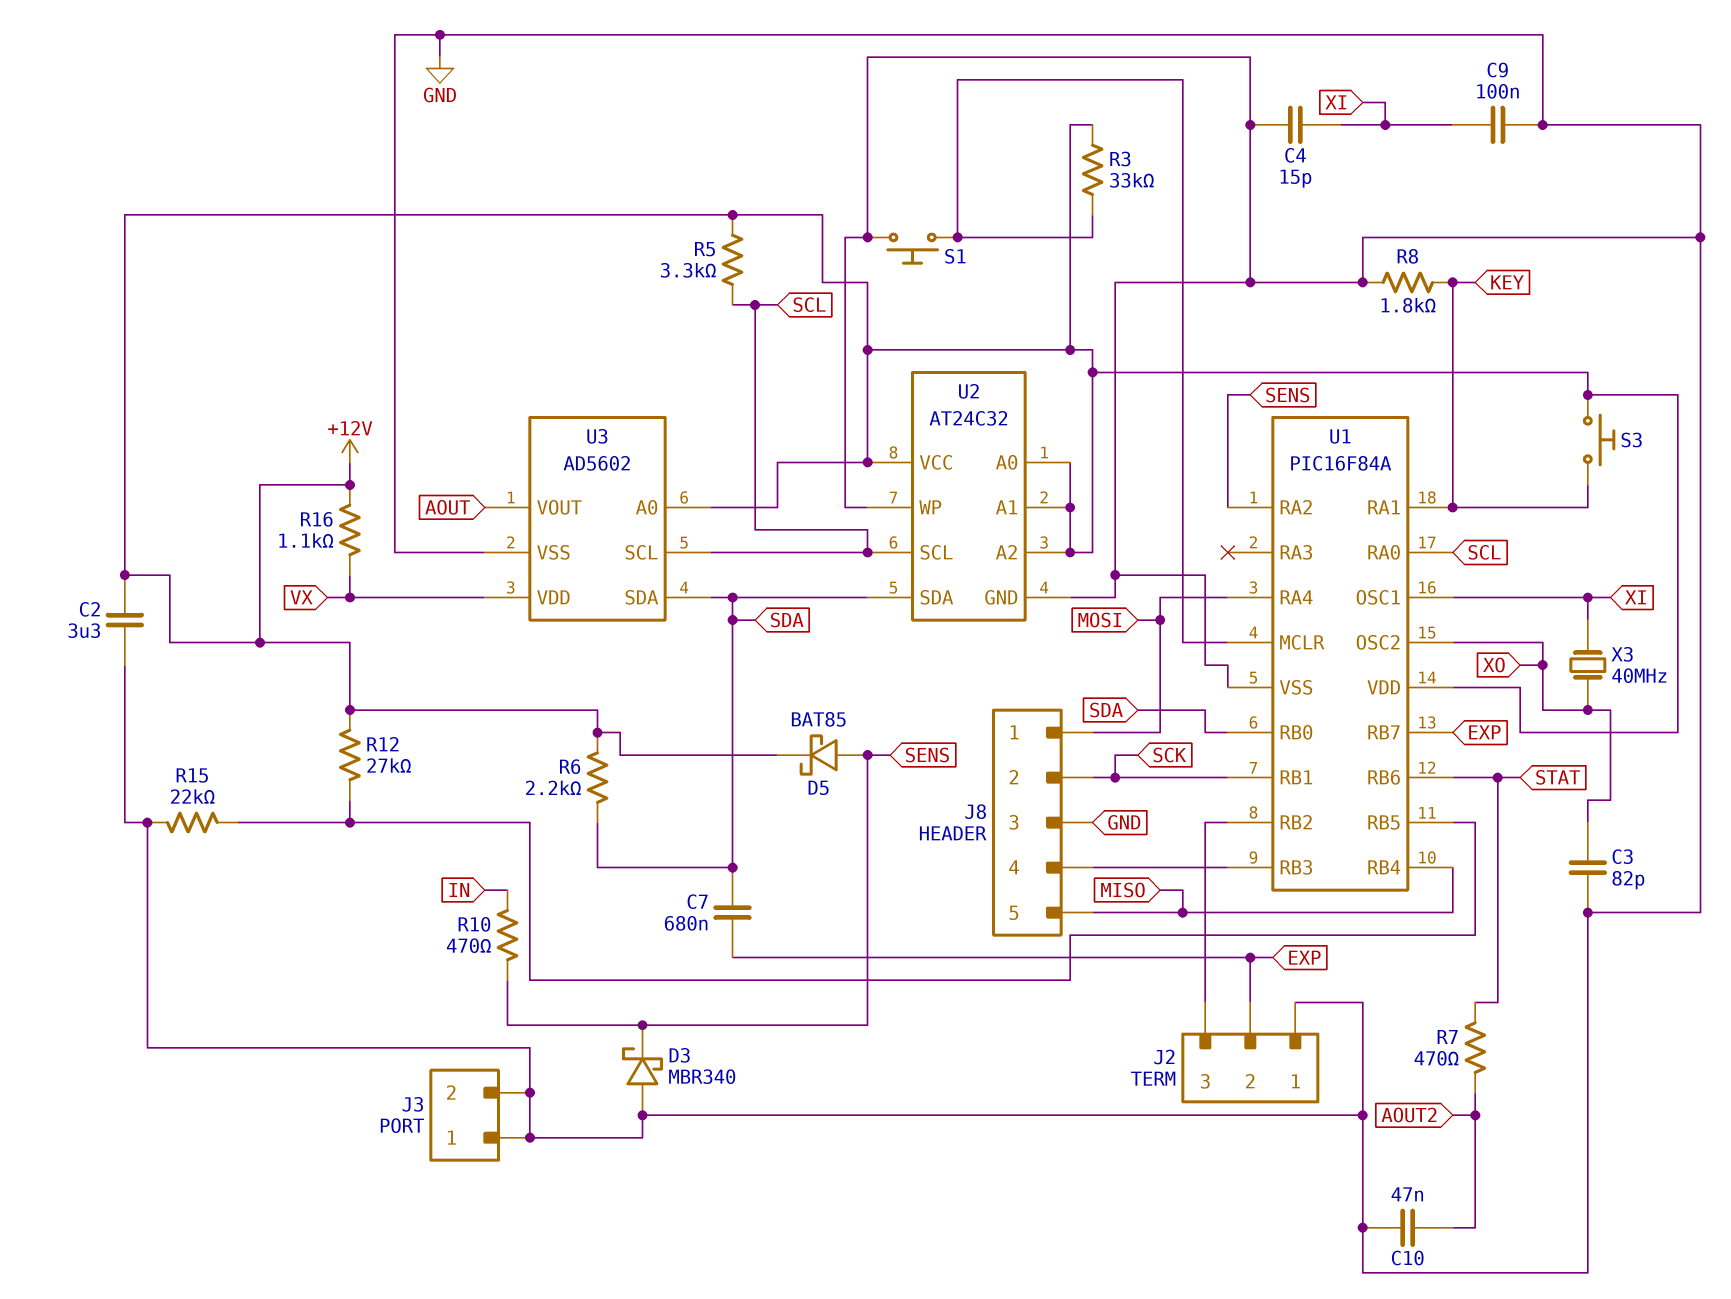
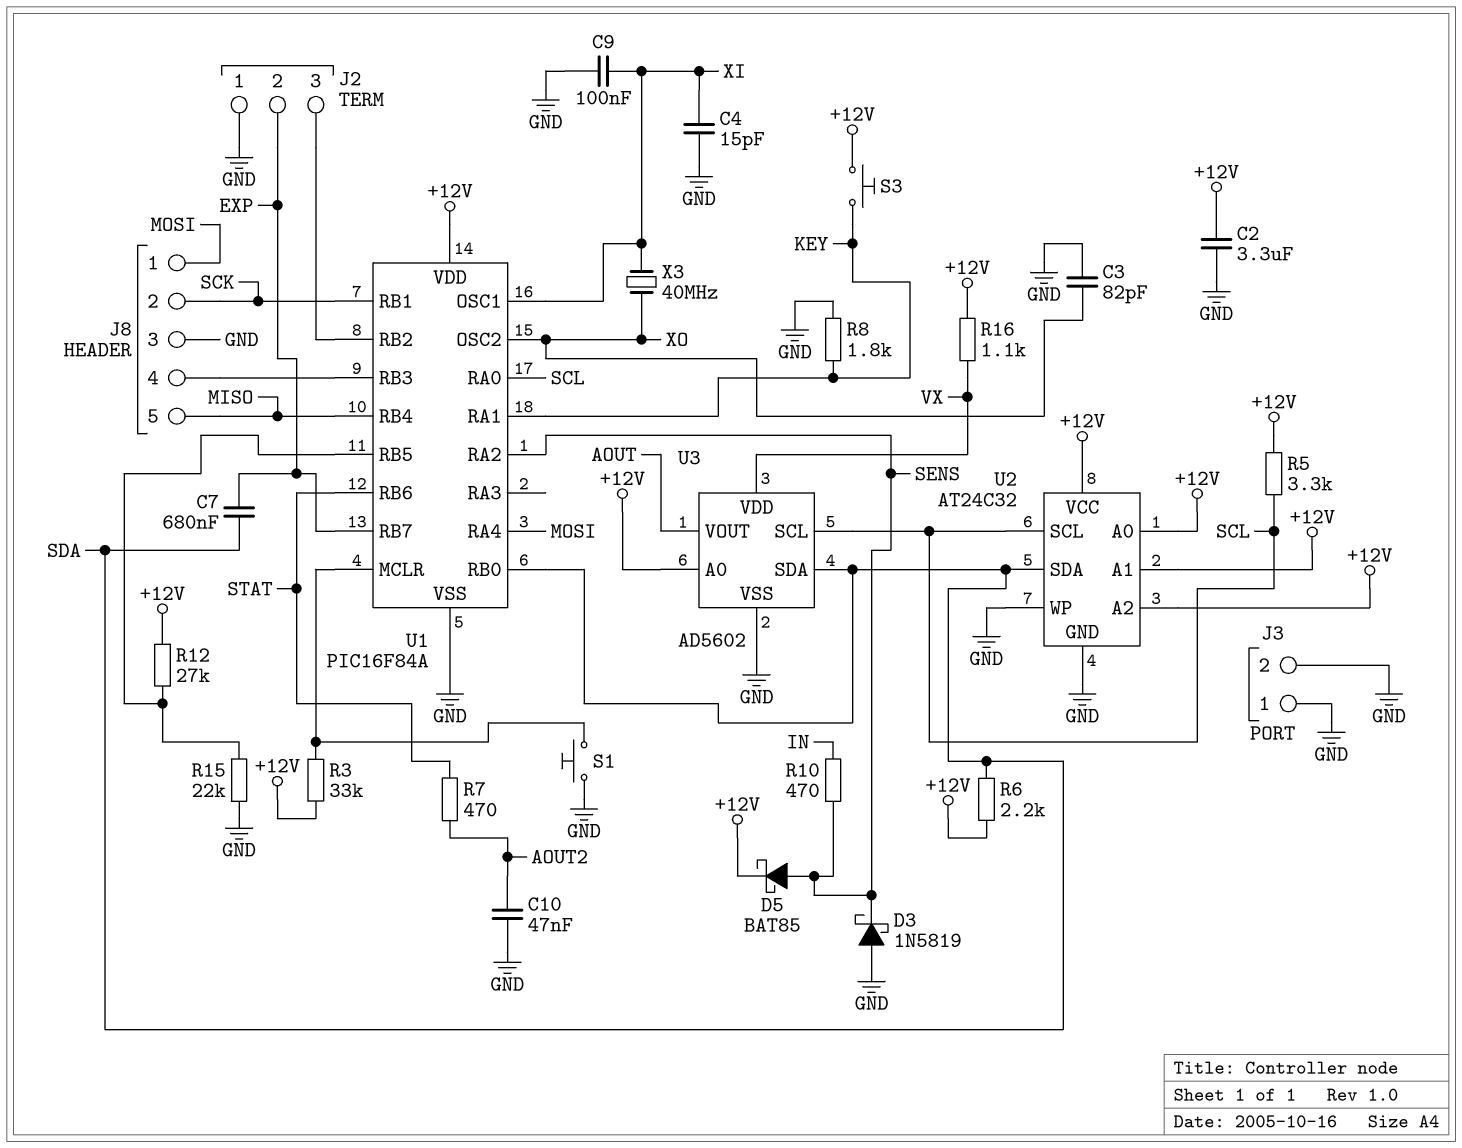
D3: schottky MBR340 (A GND, K SENS) -> schottky 1N5819 (A GND, K SENS)

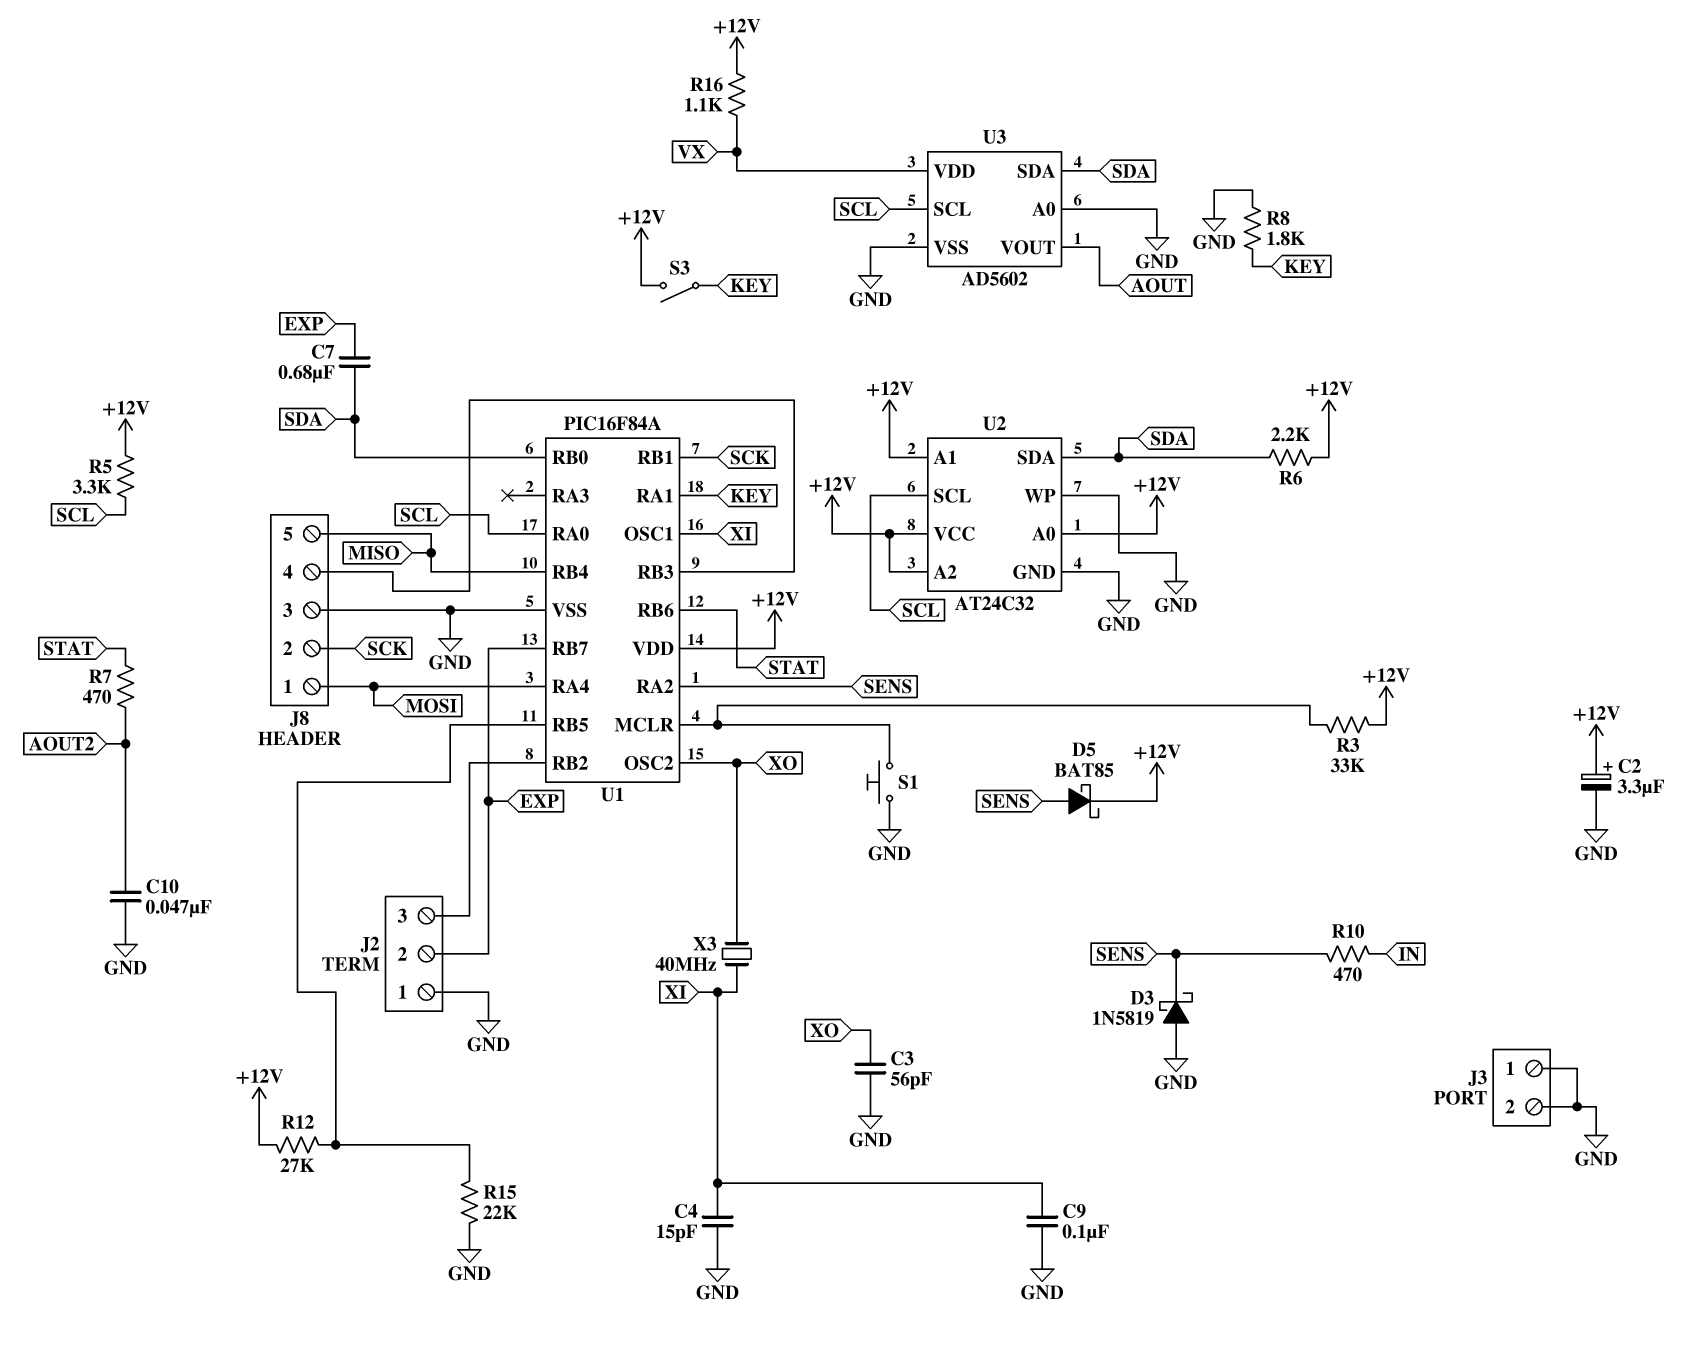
C2: 3.3uF (+12V, GND) -> 3.3uF (plus +12V, minus GND)
C3: 82pF (GND, XO) -> 56pF (GND, XO)
S3: button (+12V, KEY) -> switch (+12V, KEY)
U3 pin A0: +12V -> GND

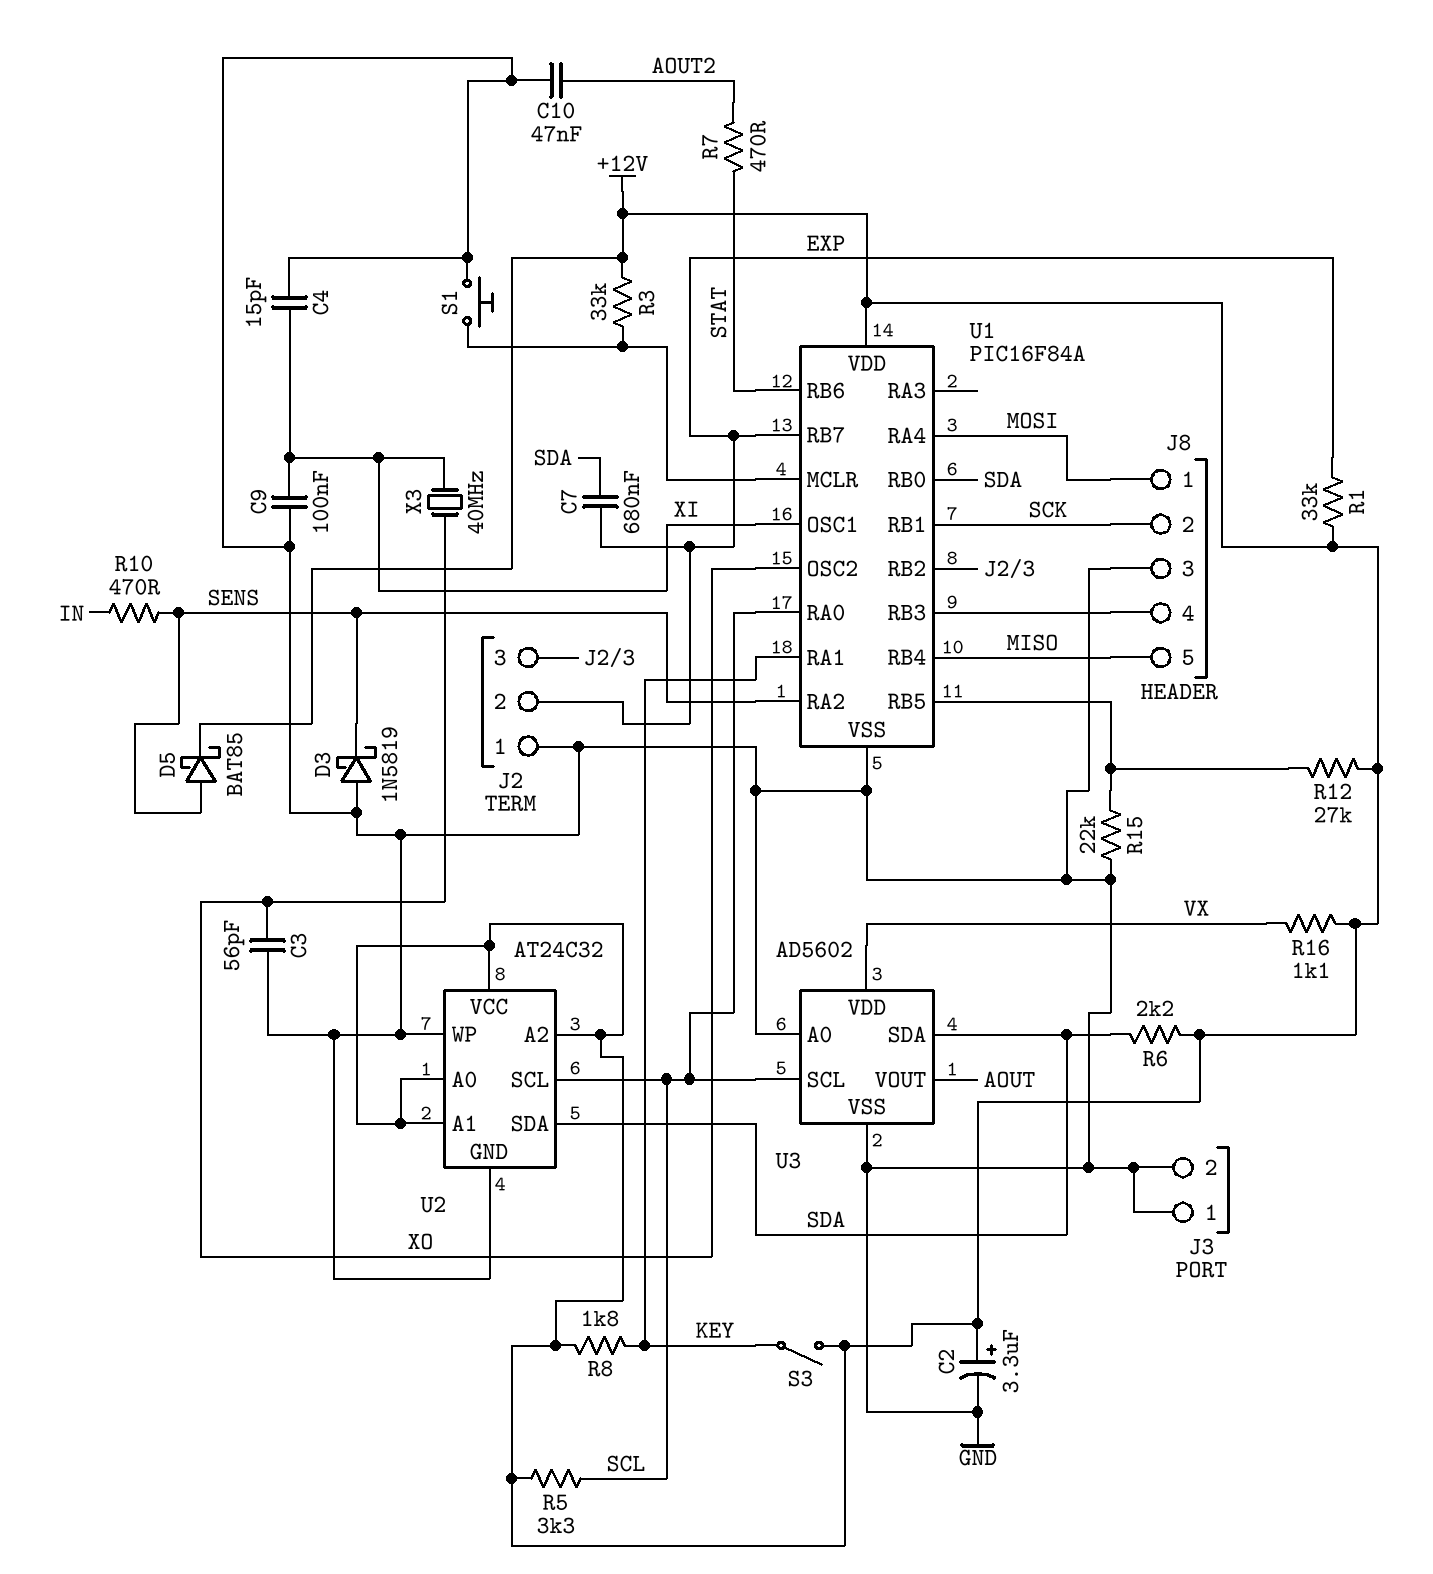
R1: none -> 33k (+12V, EXP)
R8: 1.8k (GND, KEY) -> 1.8k (+12V, KEY)

